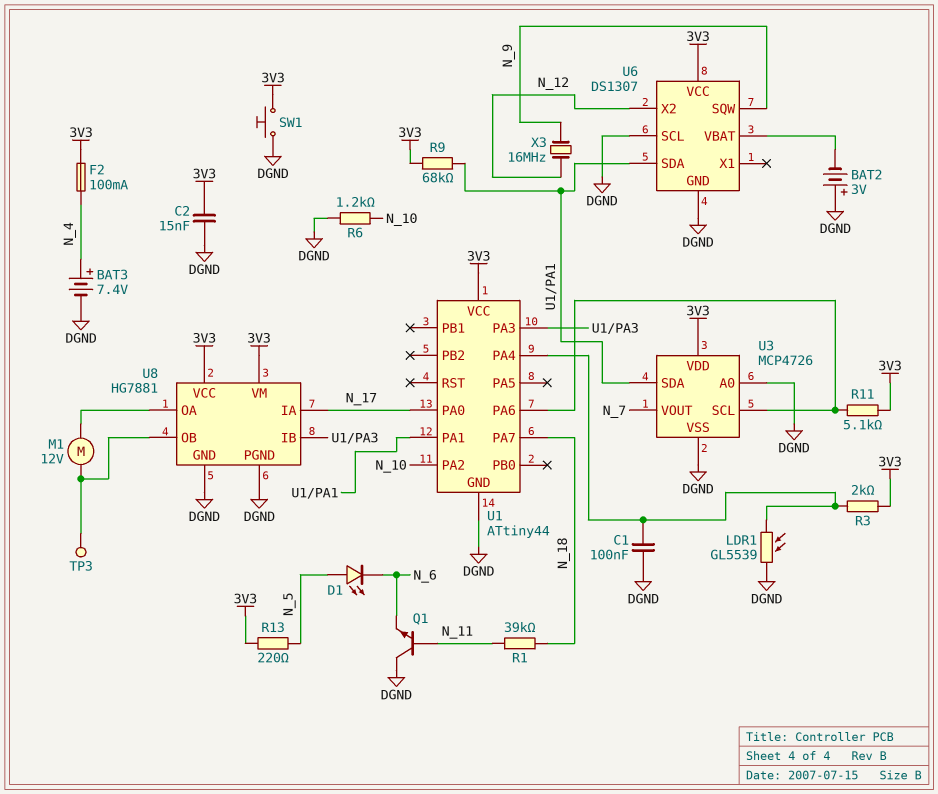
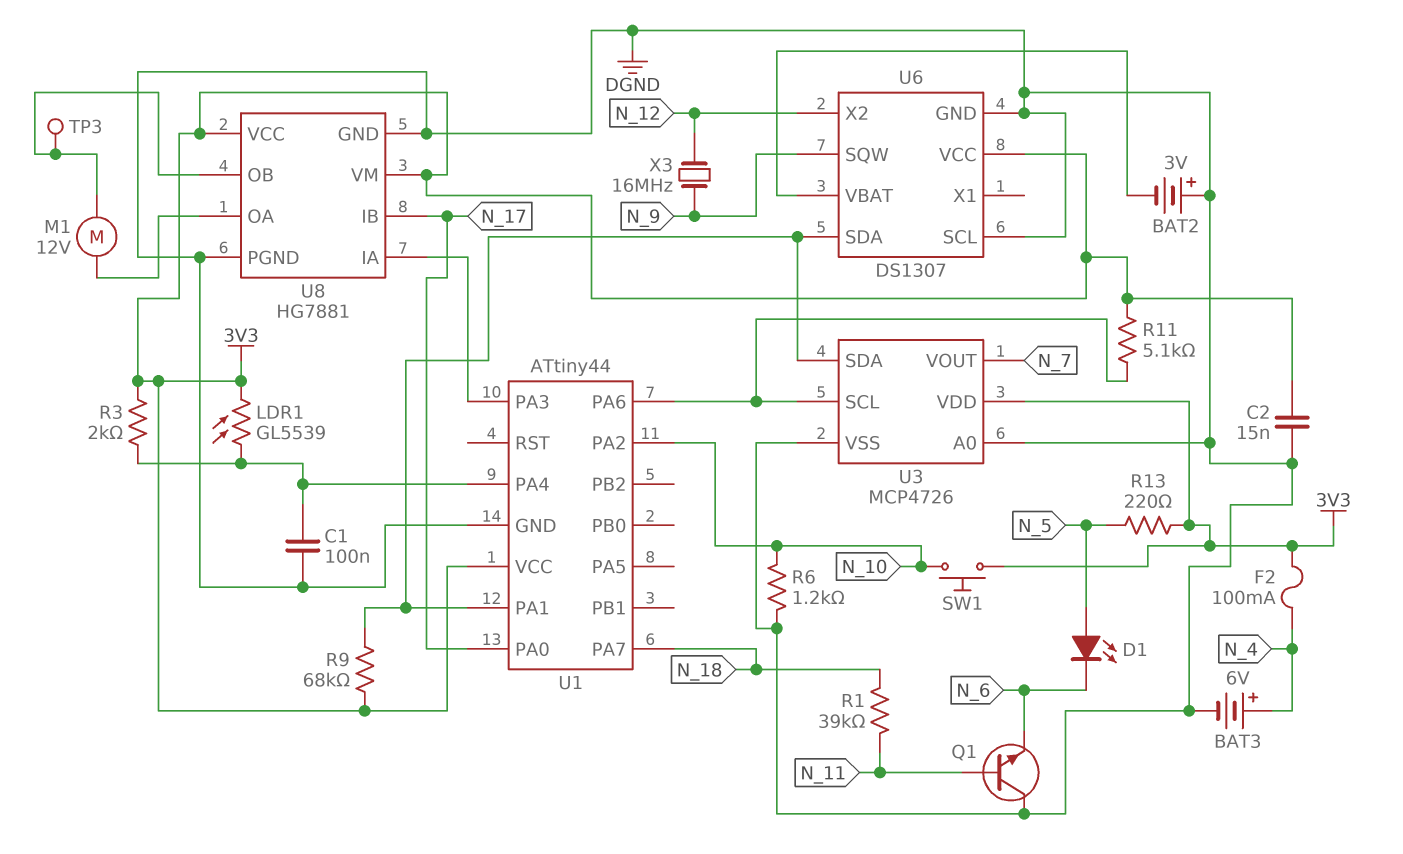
BAT3: 7.4V (plus N_4, minus DGND) -> 6V (plus N_4, minus DGND)
LDR1: GL5539 (DGND, U1/PA4) -> GL5539 (3V3, U1/PA4)
SW1: button (3V3, DGND) -> button (3V3, N_10)
U8 pin IA: N_17 -> U1/PA3
U8 pin IB: U1/PA3 -> N_17

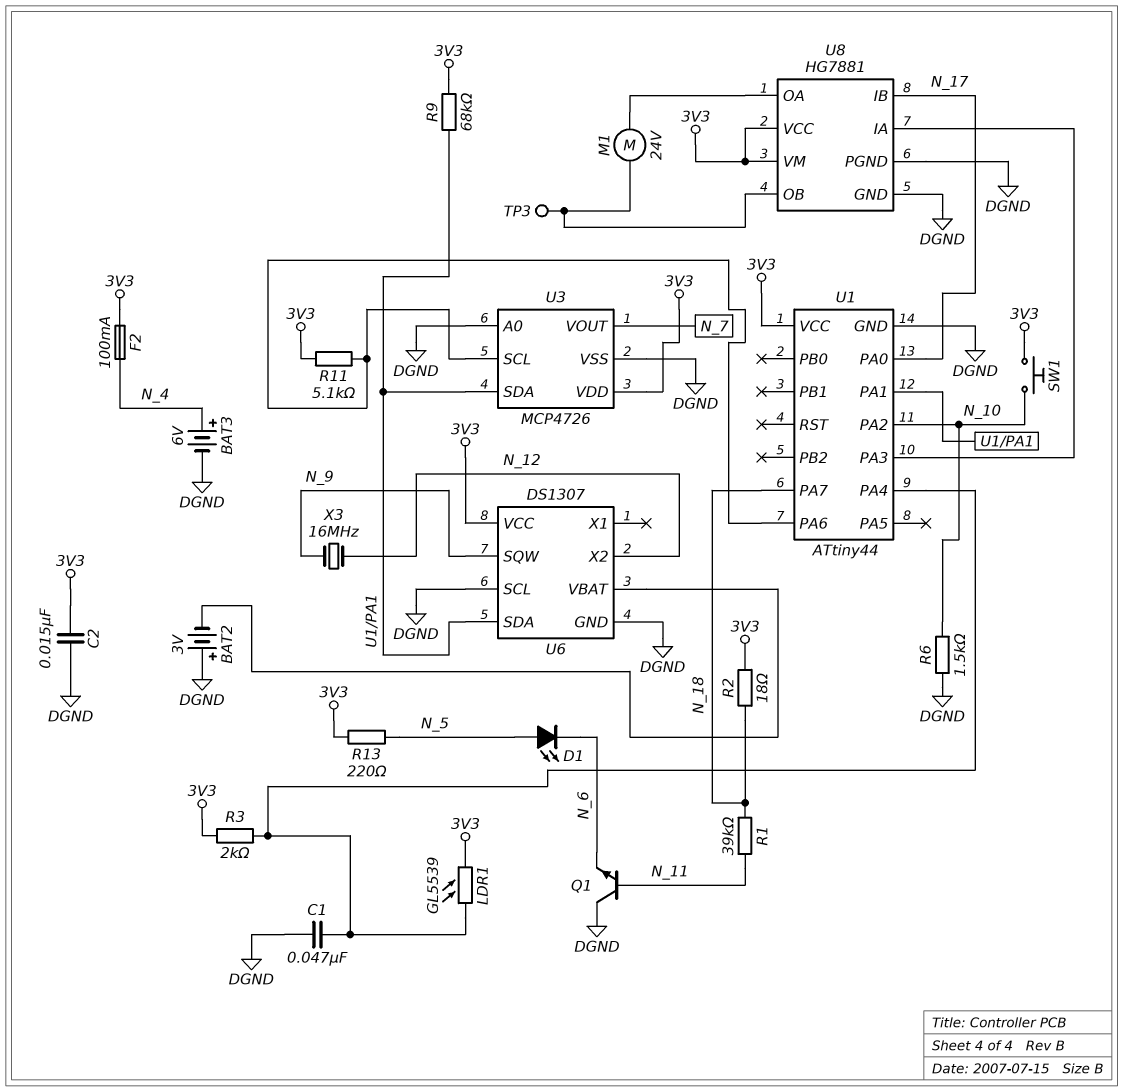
C1: 100nF (DGND, U1/PA4) -> 47nF (DGND, U1/PA4)
M1: motor 12V (U8/OA, U8/OB) -> motor 24V (U8/OA, U8/OB)
R2: none -> 18 (3V3, N_18)
R6: 1.2k (DGND, N_10) -> 1.5k (DGND, N_10)

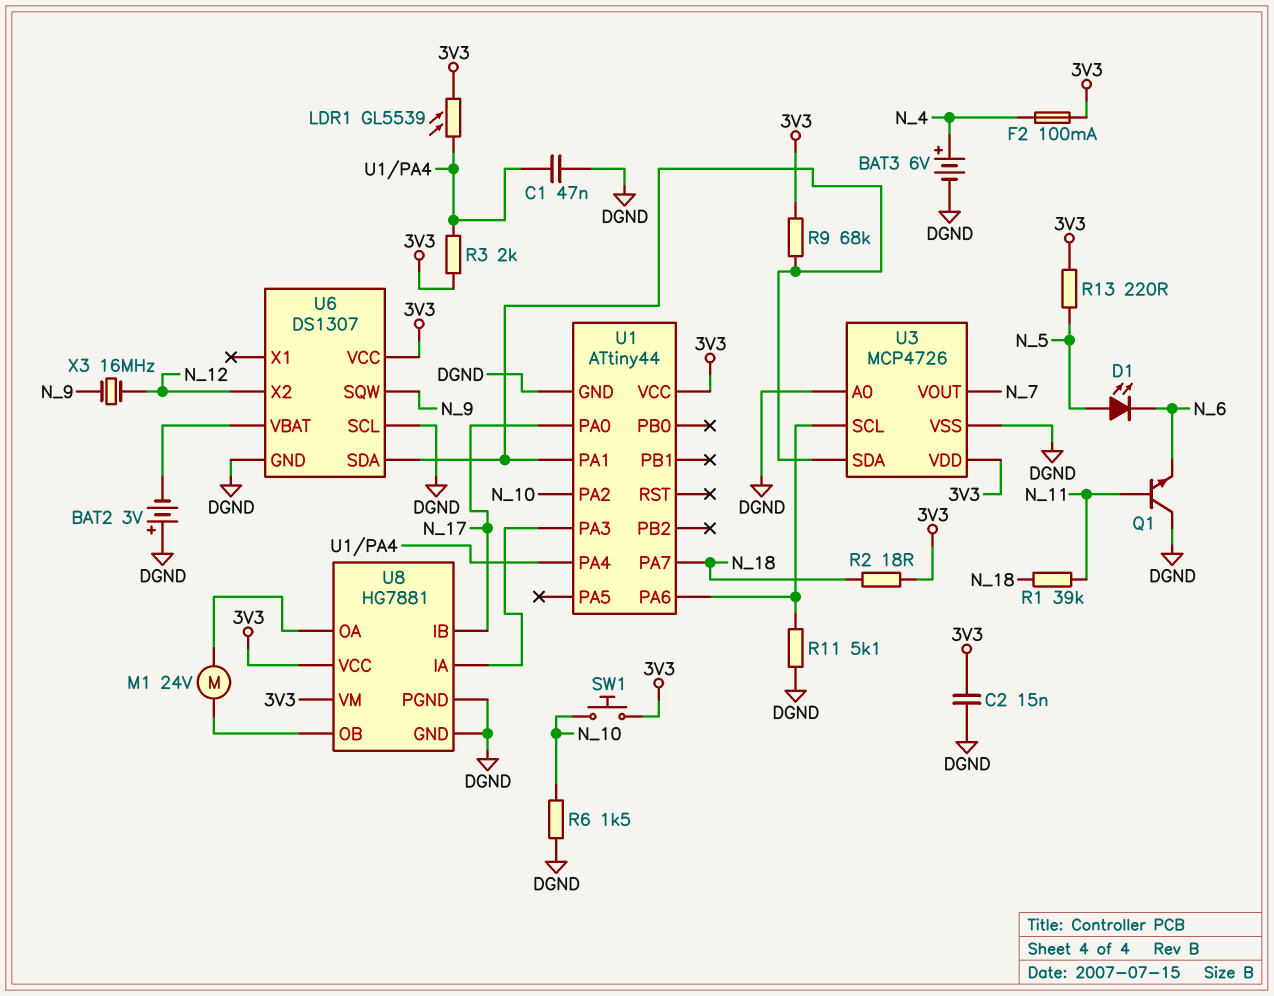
R11: 5.1k (3V3, U1/PA6) -> 5.1k (DGND, U1/PA6)
TP3: test point (U8/OB) -> none

